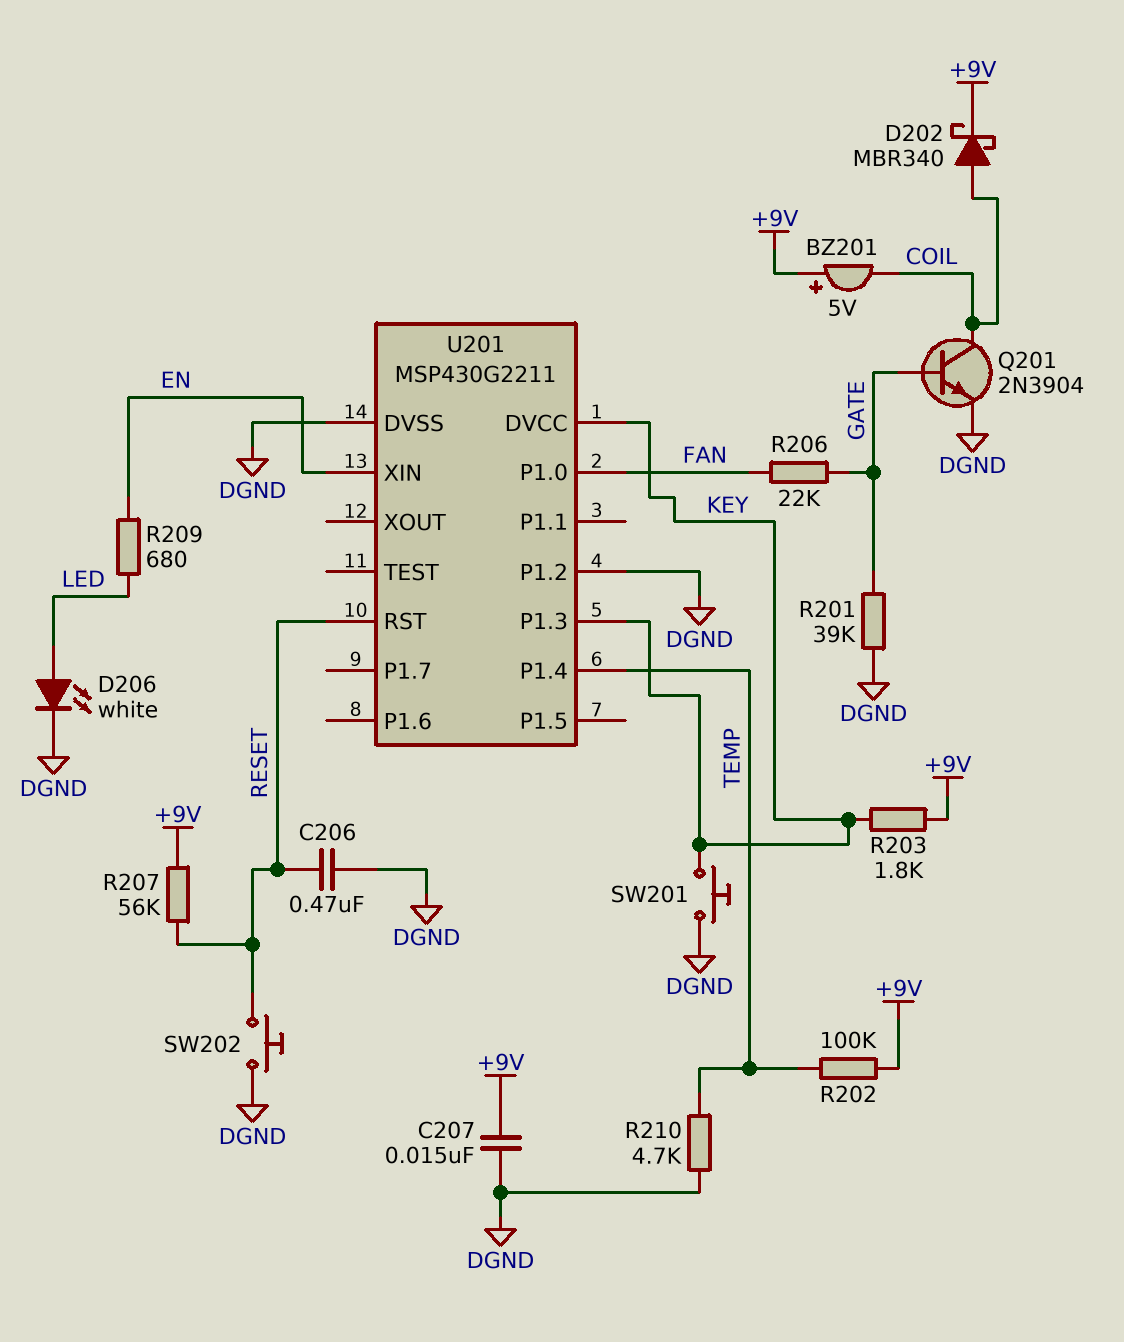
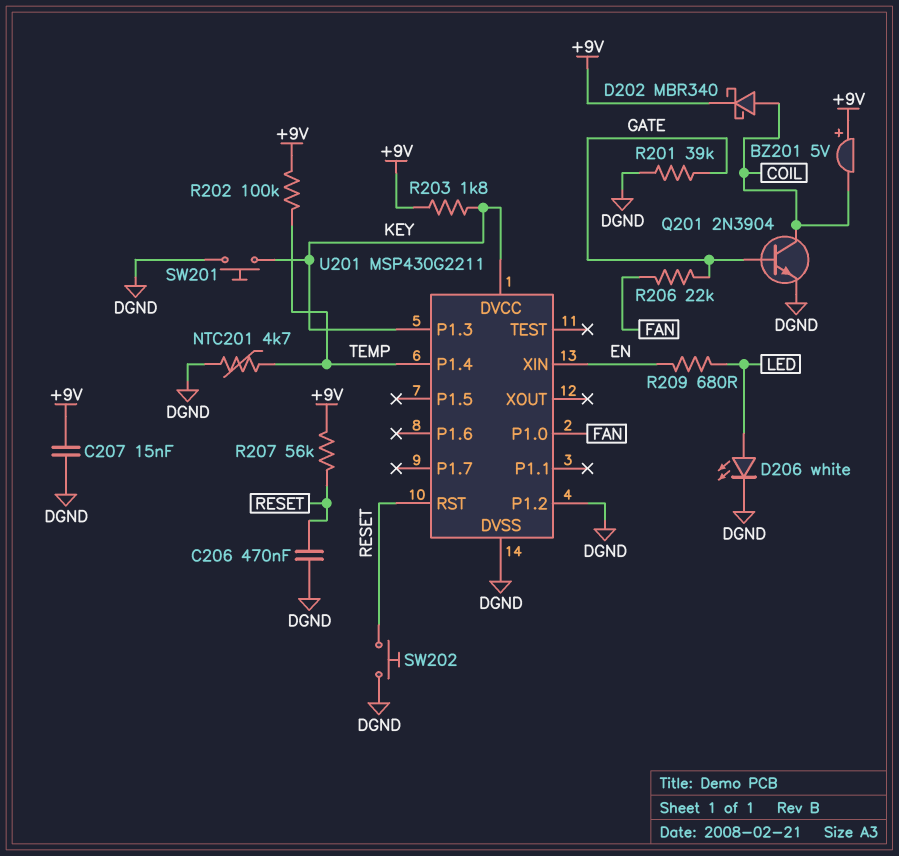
NTC201: none -> 4.7k (DGND, TEMP)
R210: 4.7k (DGND, TEMP) -> none

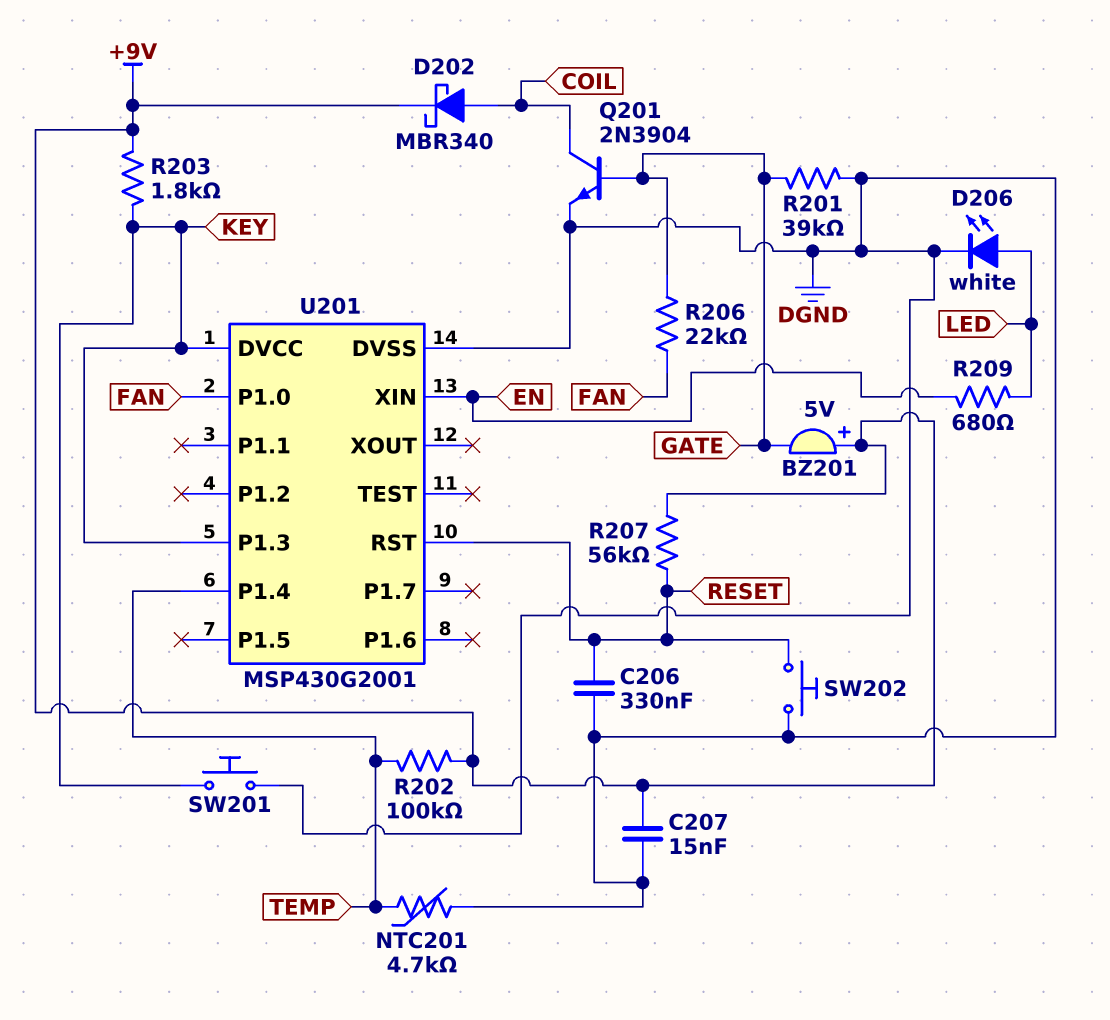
BZ201: buzzer 5V (plus +9V, minus COIL) -> buzzer 5V (plus +9V, minus GATE)
C206: 470nF (DGND, RESET) -> 330nF (DGND, RESET)
U201: MSP430G2211 -> MSP430G2001
U201 pin P1.2: DGND -> none

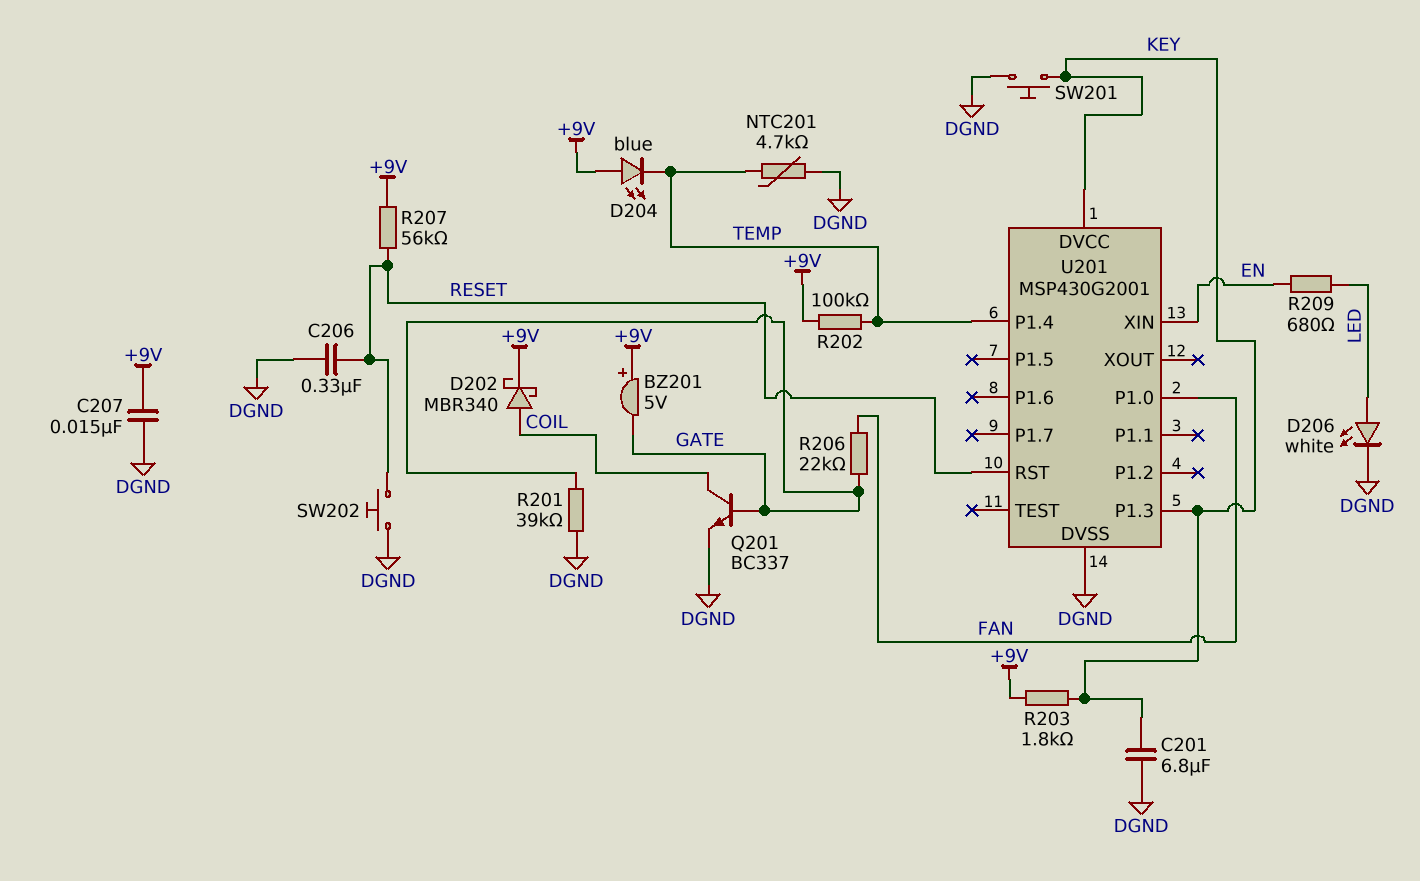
C201: none -> 6.8uF (DGND, KEY)
D204: none -> LED blue (A +9V, K TEMP)
Q201: NPN 2N3904 (B GATE, C COIL, E DGND) -> NPN BC337 (B GATE, C COIL, E DGND)

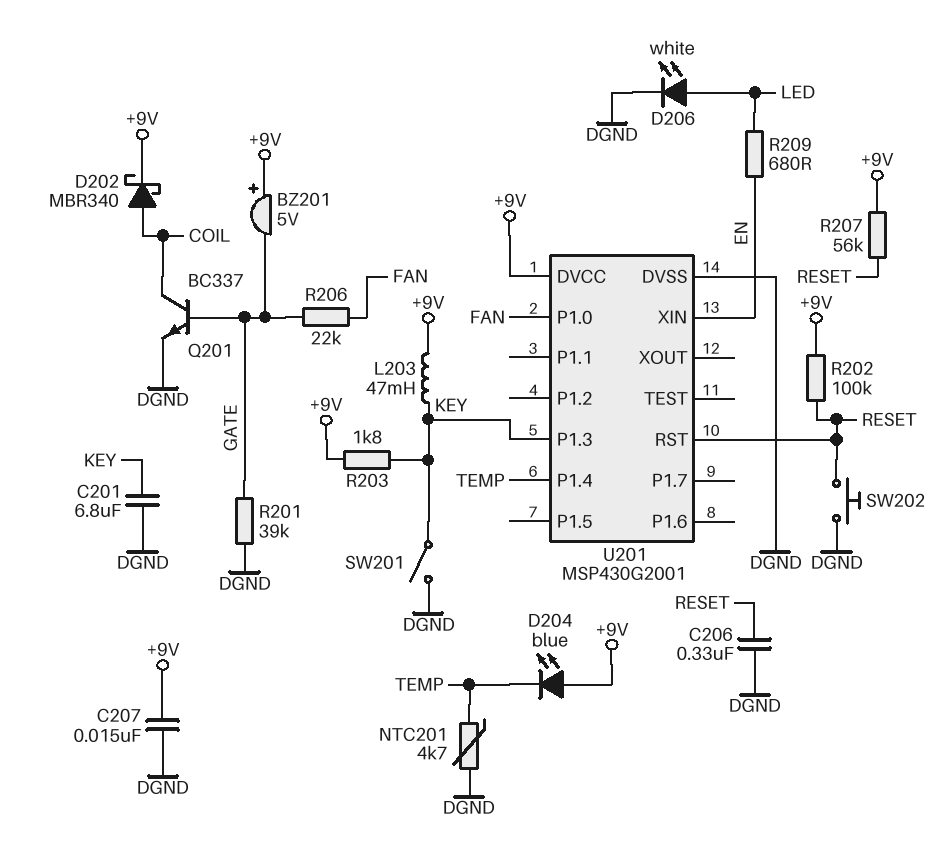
L203: none -> 47mH (+9V, KEY)
R202: 100k (+9V, TEMP) -> 100k (+9V, RESET)
SW201: button (DGND, KEY) -> switch (DGND, KEY)
U201 pin DVCC: KEY -> +9V

